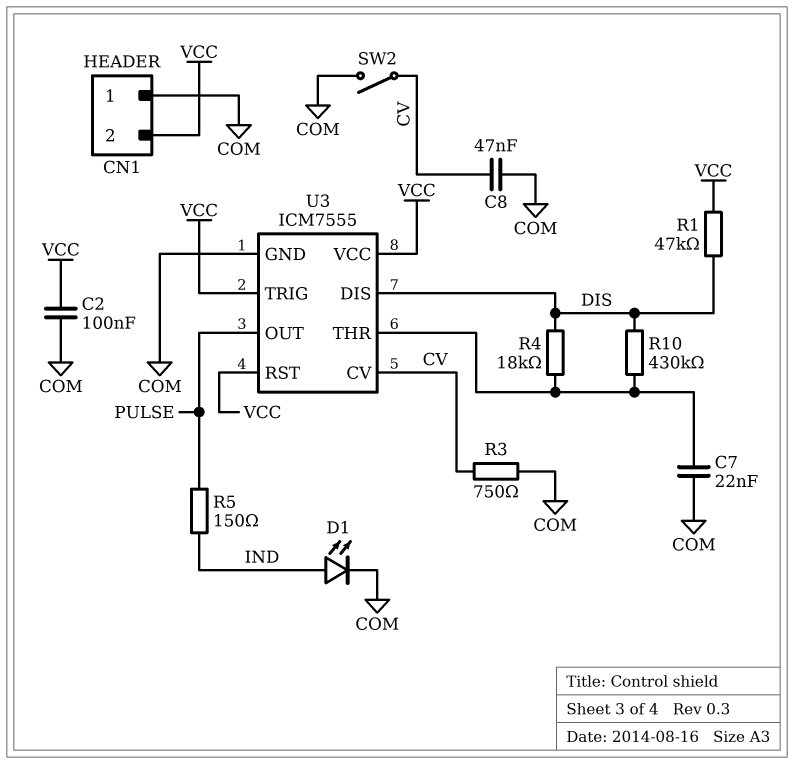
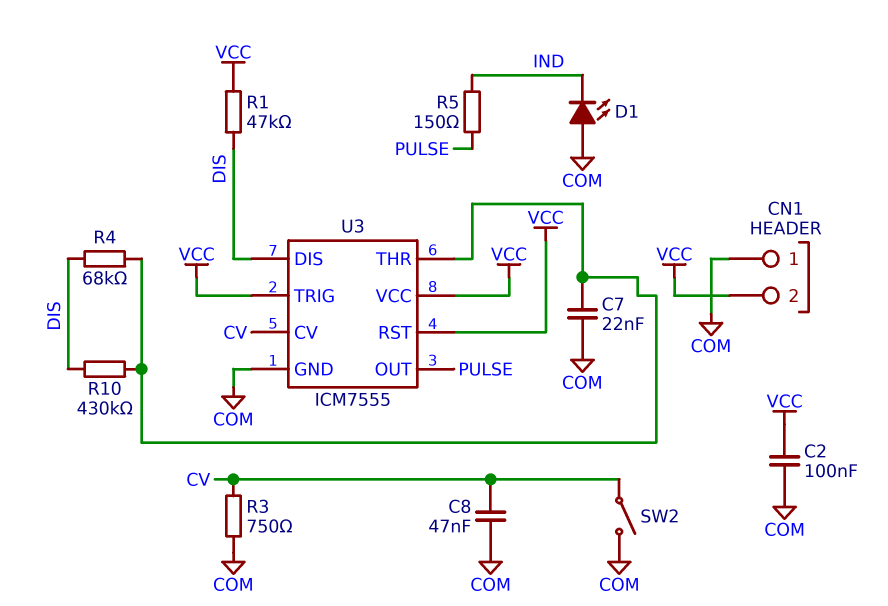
D1: LED (A IND, K COM) -> LED (A COM, K IND)
R4: 18k (DIS, U3/THR) -> 68k (DIS, U3/THR)

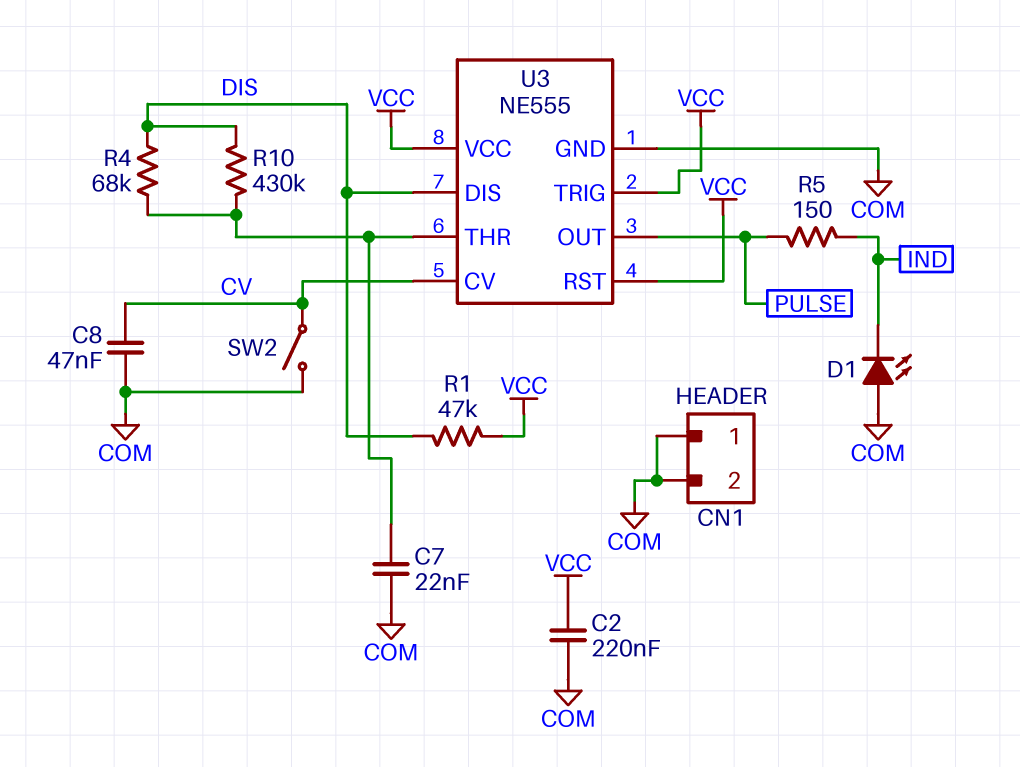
C2: 100nF (COM, VCC) -> 220nF (COM, VCC)
CN1 pin 2: VCC -> COM
R3: 750 (COM, CV) -> none
U3: ICM7555 -> NE555

